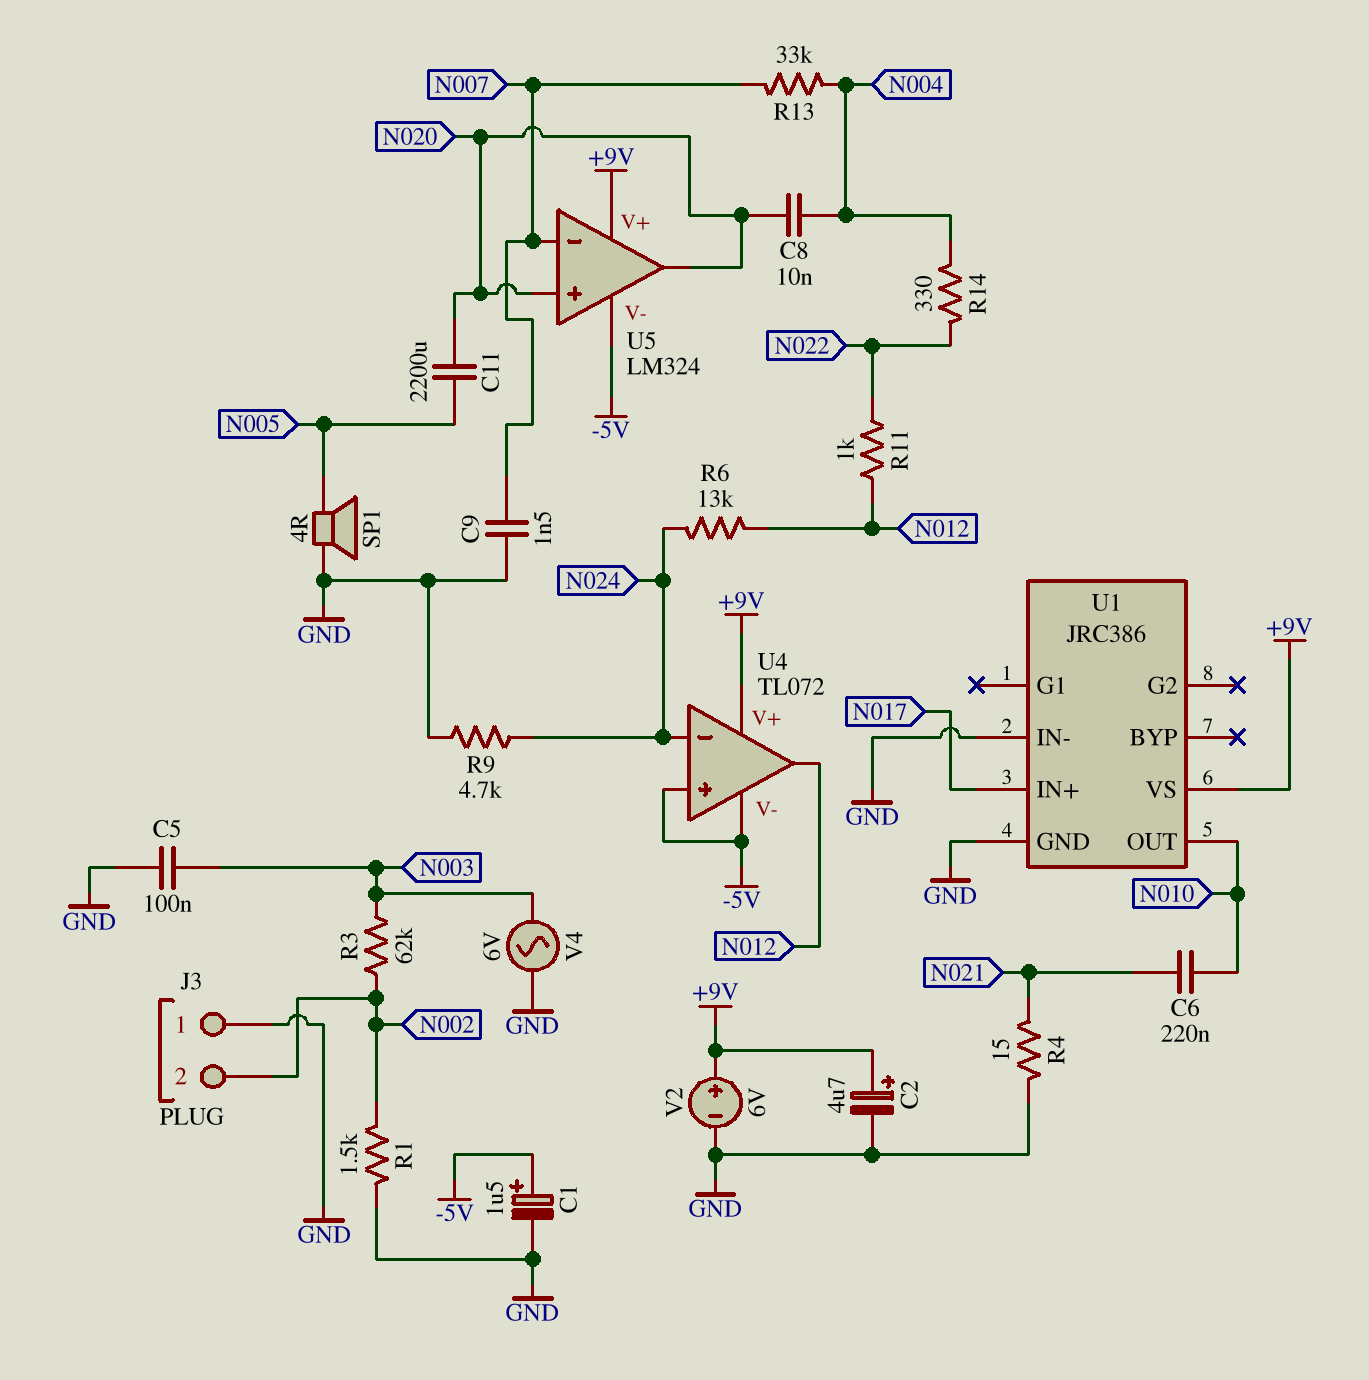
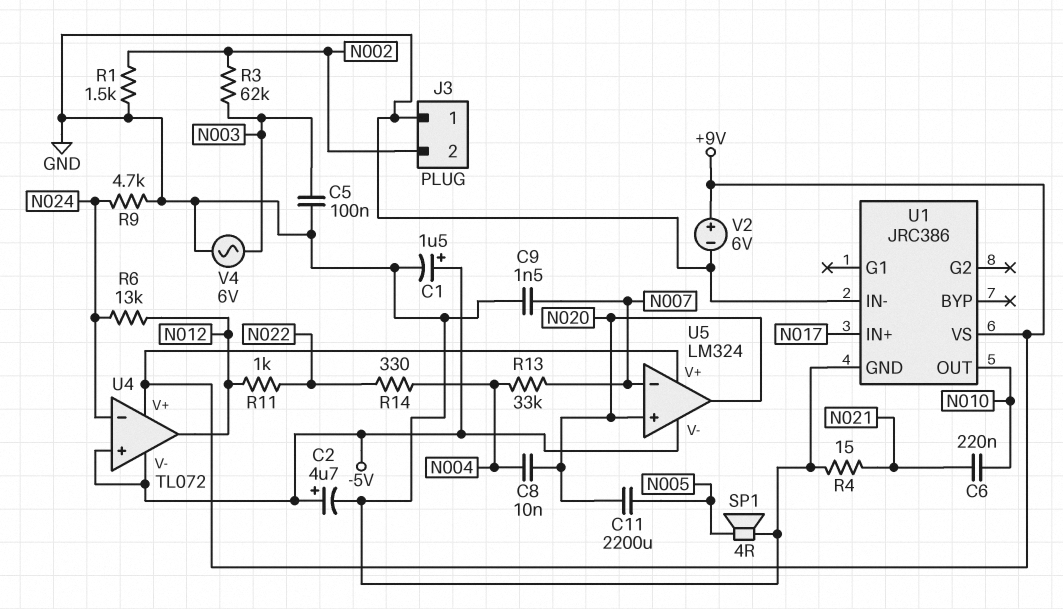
C2: 4.7uF (plus +9V, minus GND) -> 4.7uF (plus -5V, minus GND)

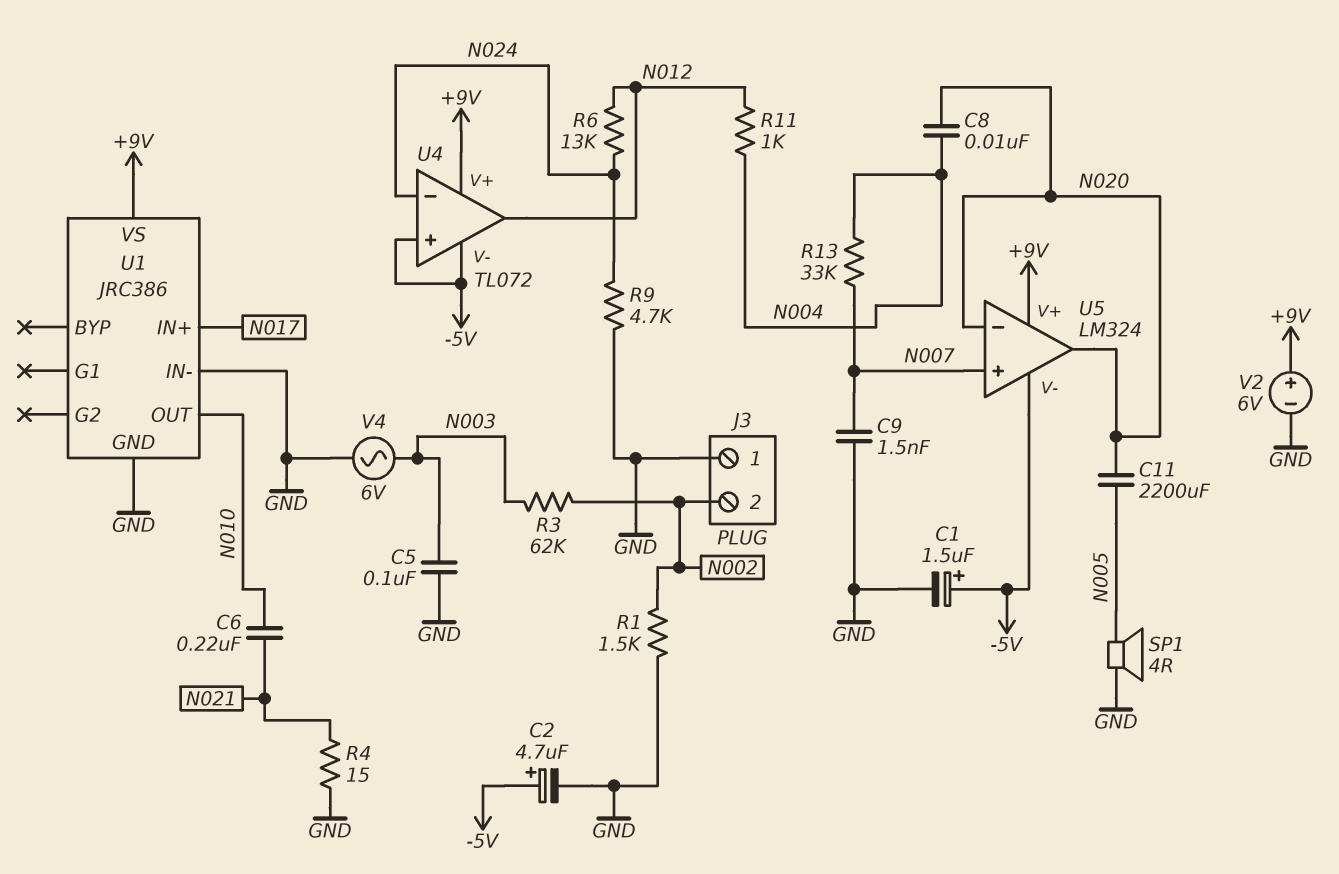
R11: 1k (N012, N022) -> 1k (N004, N012)
R14: 330 (N004, N022) -> none
U5 pin in+: N020 -> N007
U5 pin in-: N007 -> N020

